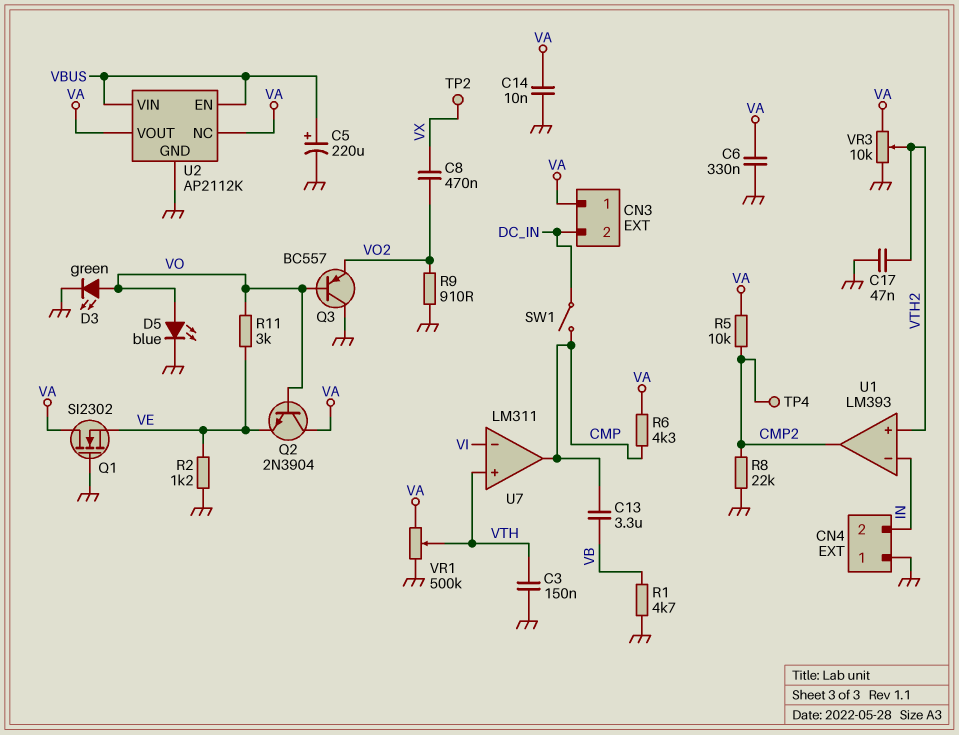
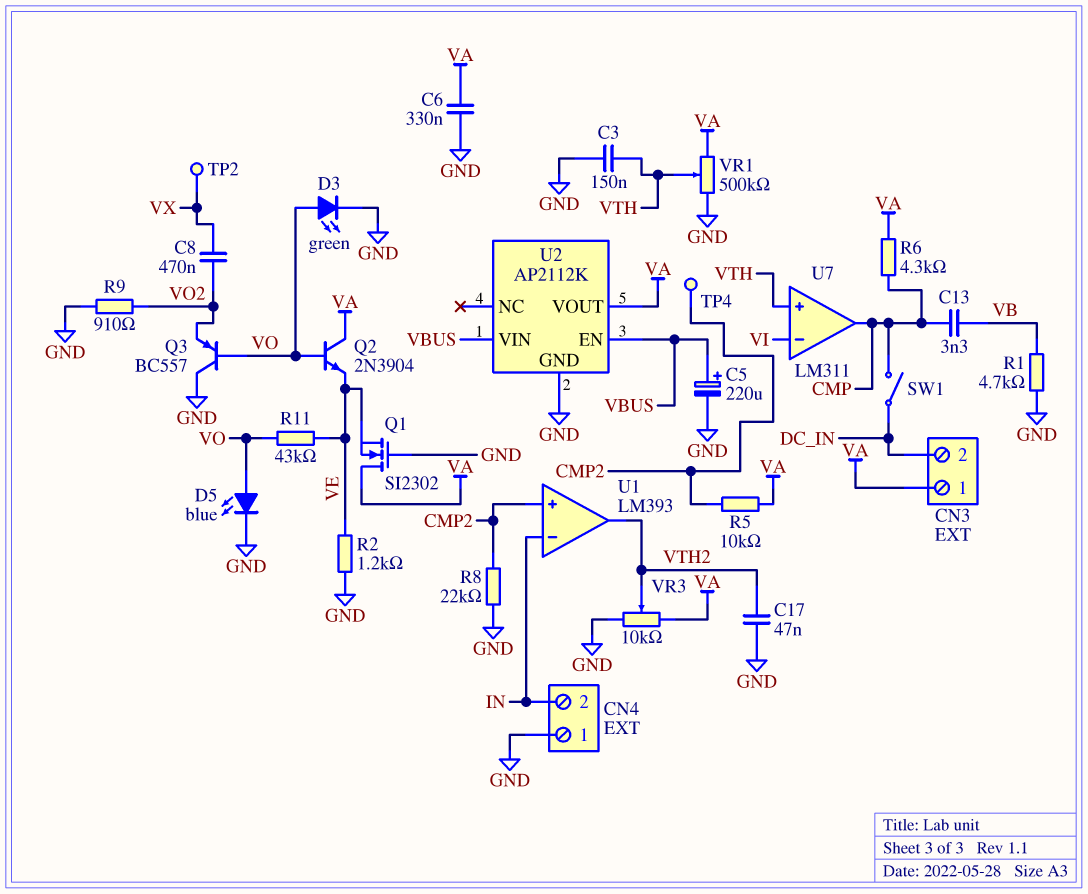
C13: 3.3uF (CMP, VB) -> 3.3nF (CMP, VB)
C14: 10nF (GND, VA) -> none
R11: 3k (VE, VO) -> 43k (VE, VO)
U1 pin in+: VTH2 -> CMP2
U1 pin out: CMP2 -> VTH2
U2 pin NC: VA -> none

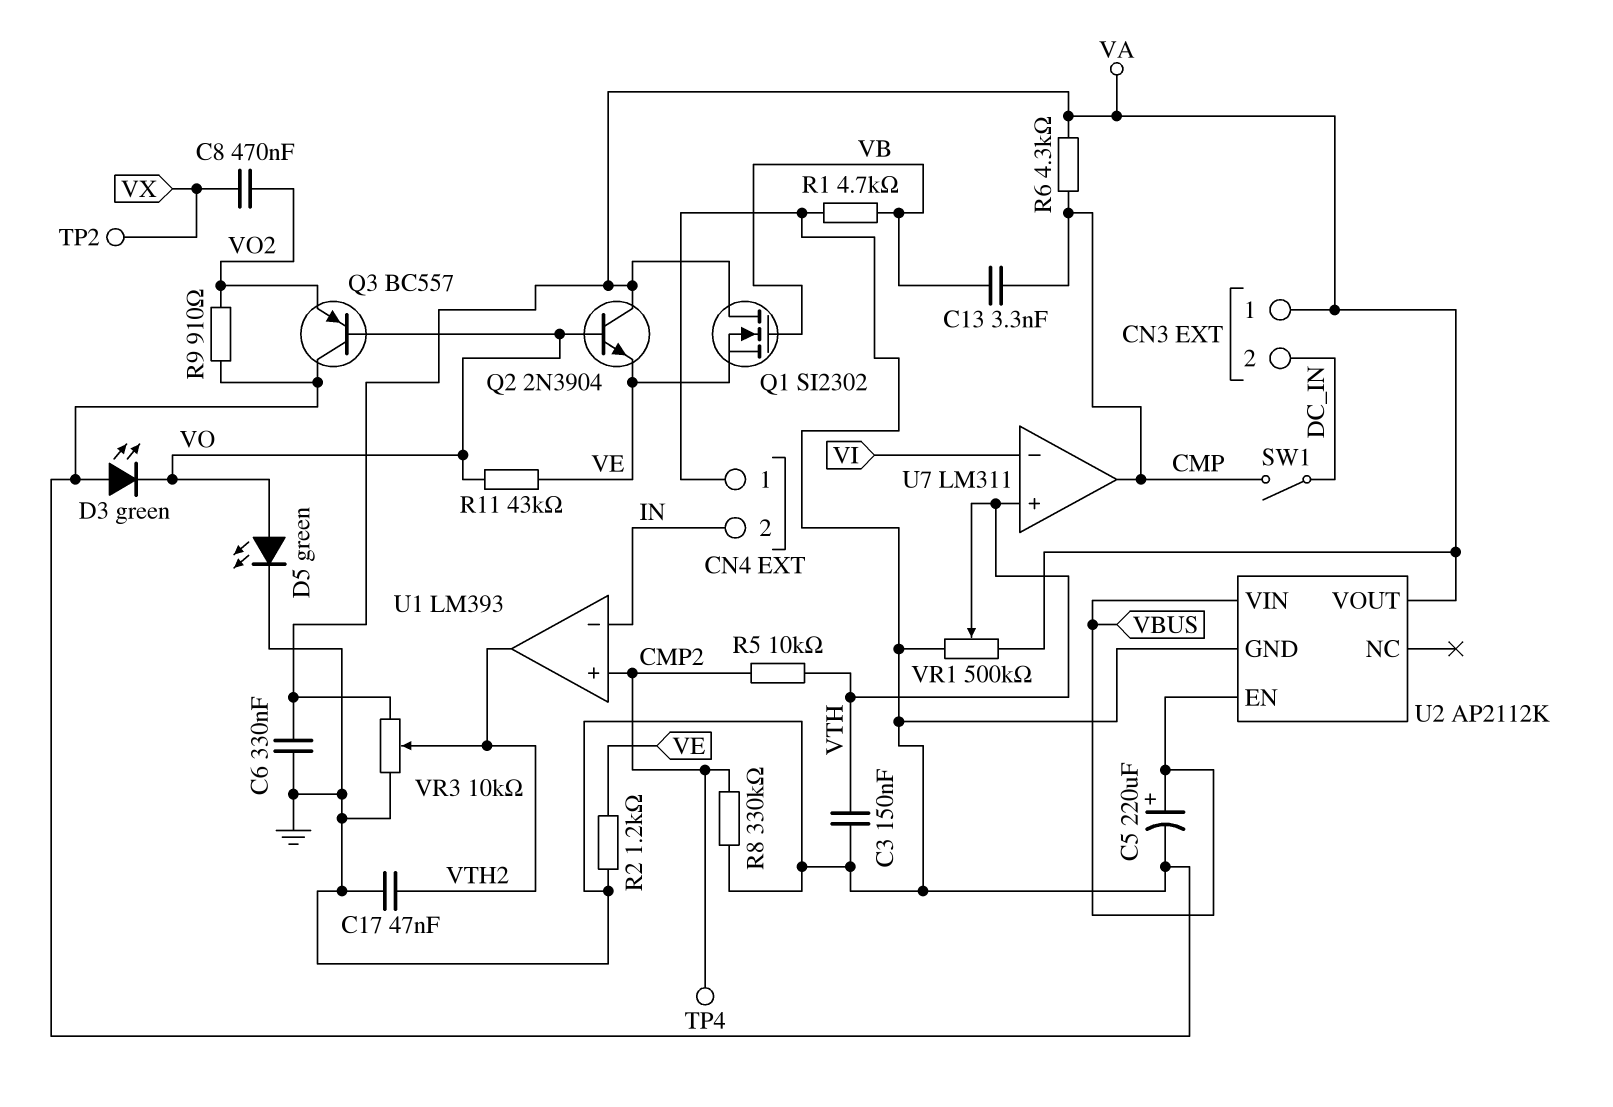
D3: LED green (A VO, K GND) -> LED green (A GND, K VO)
D5: LED blue (A VO, K GND) -> LED green (A VO, K GND)
Q1: NMOS SI2302 (G GND, D VA, S VE) -> NMOS SI2302 (G VB, D VA, S VE)
R5: 10k (CMP2, VA) -> 10k (CMP2, VTH)
R8: 22k (CMP2, GND) -> 330k (CMP2, GND)

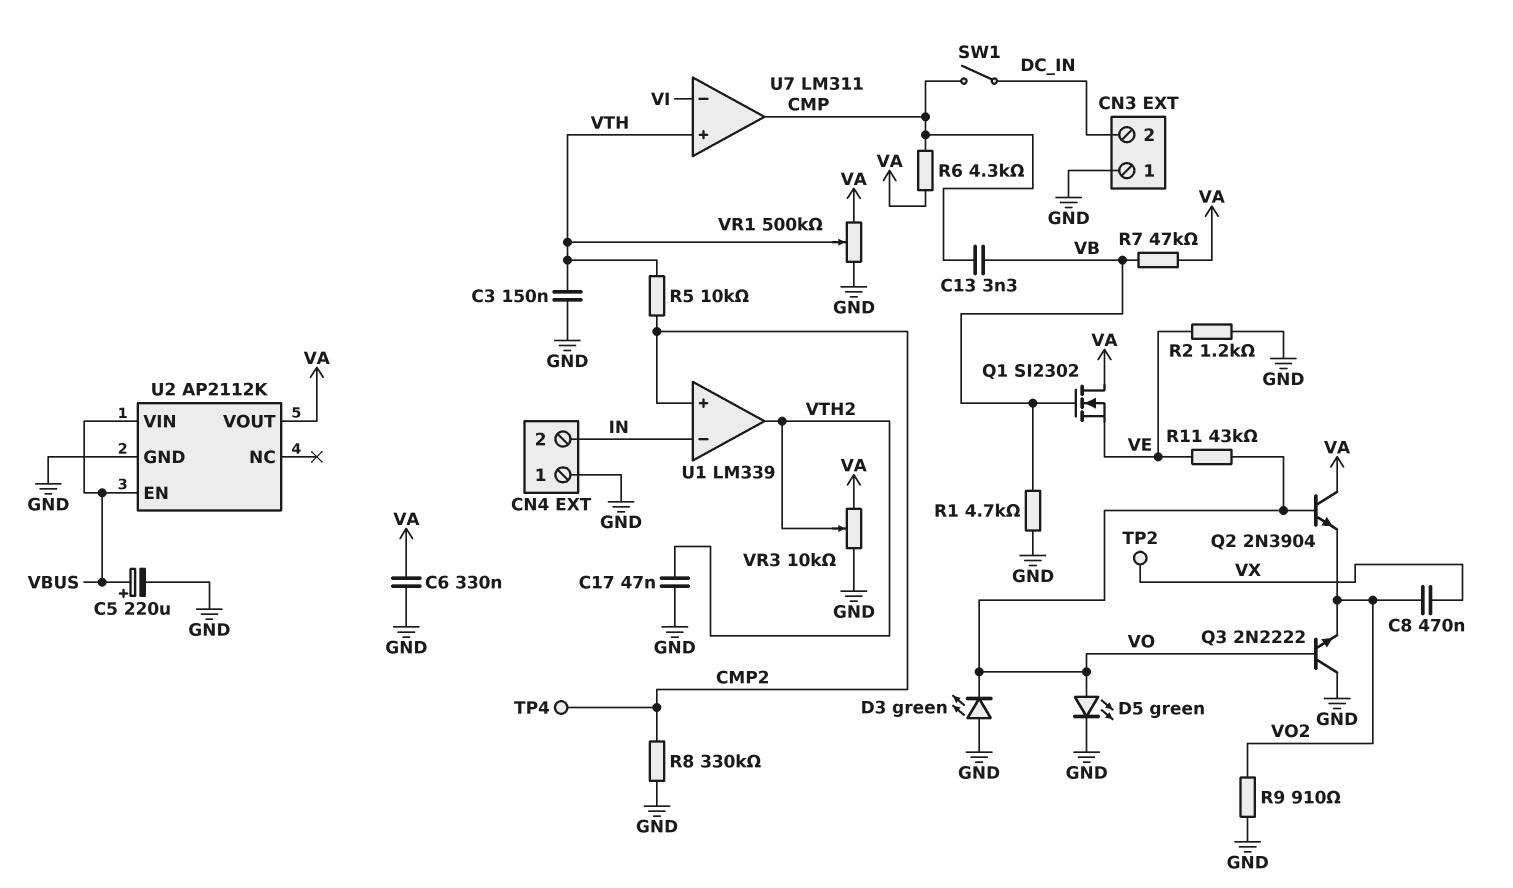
CN3 pin 1: VA -> GND
Q2: NPN 2N3904 (B VO, C VA, E VE) -> NPN 2N3904 (B VO, C VA, E VO2)
Q3: PNP BC557 (B VO, C GND, E VO2) -> NPN 2N2222 (B VO, C GND, E VO2)
R7: none -> 47k (VA, VB)
U1: LM393 -> LM339

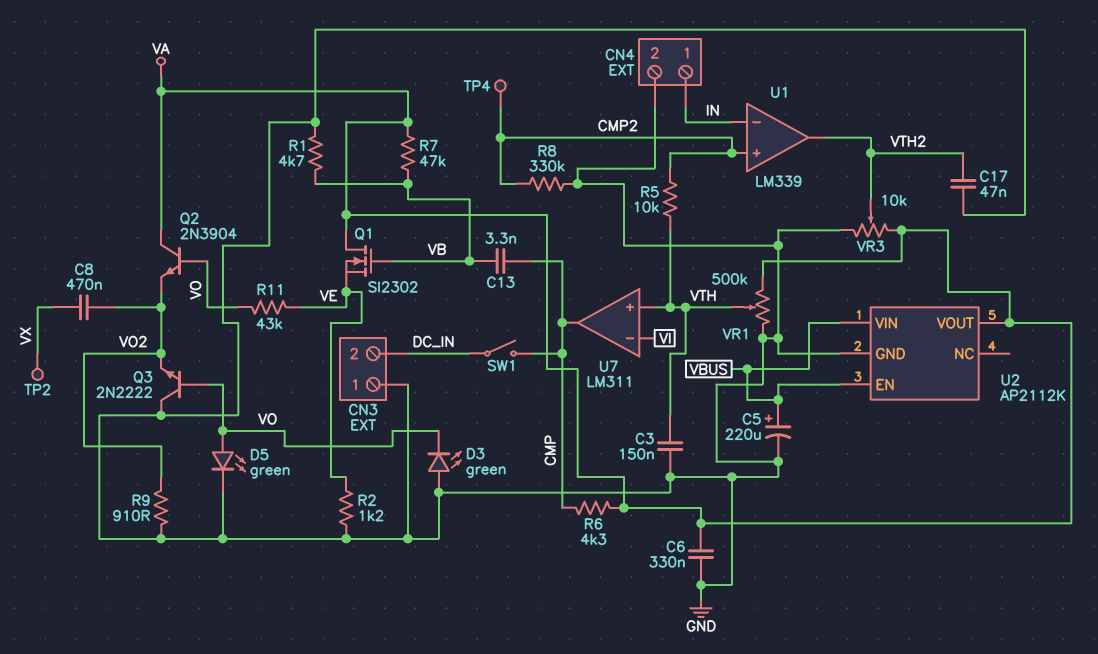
CN4 pin 1: GND -> IN
CN4 pin 2: IN -> GND

